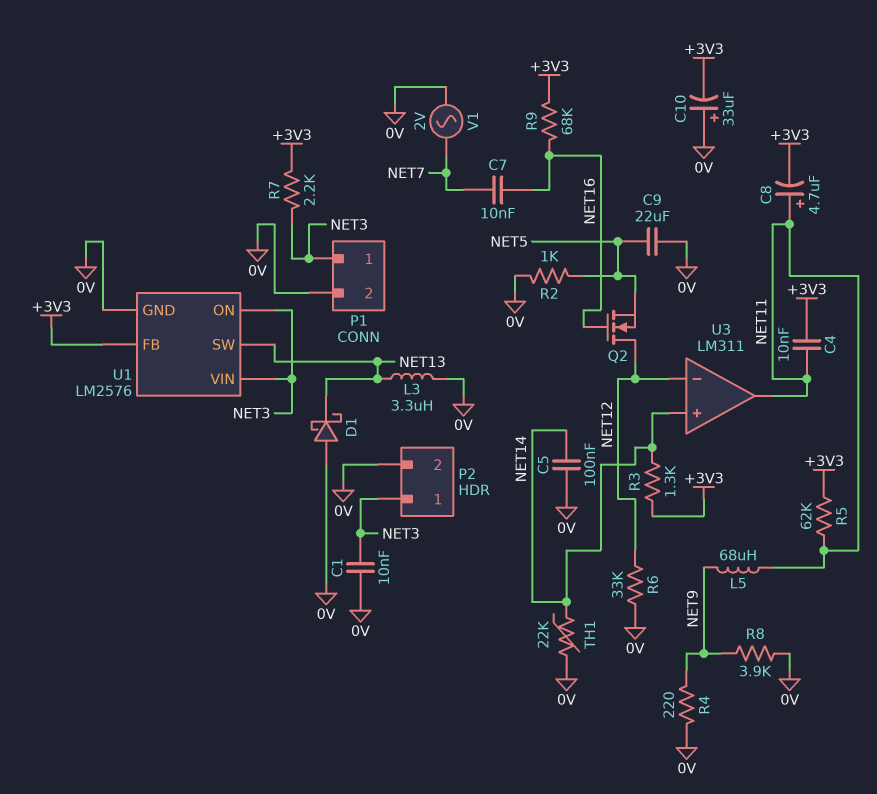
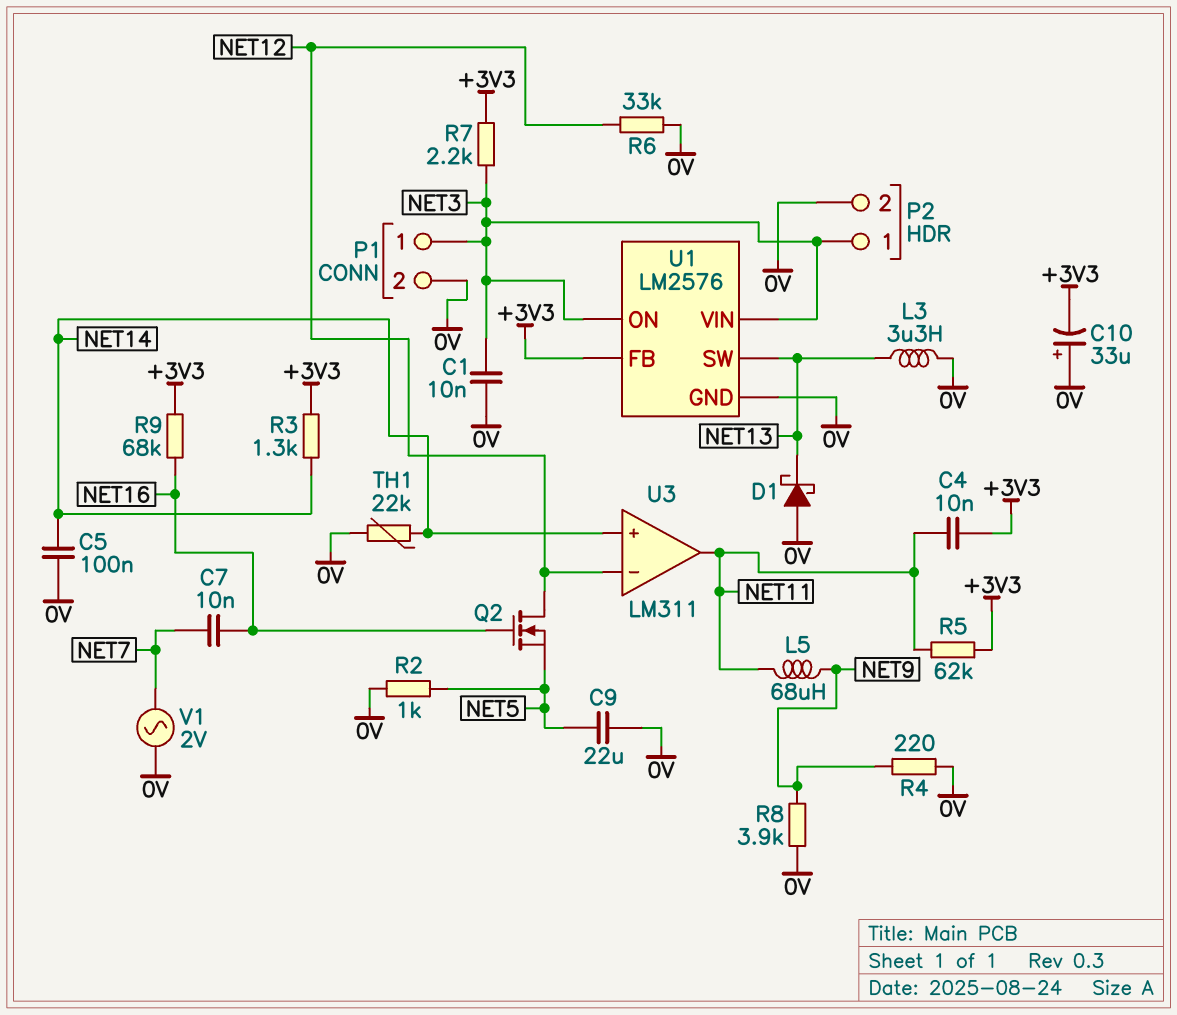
C8: 4.7uF (plus NET11, minus +3V3) -> none

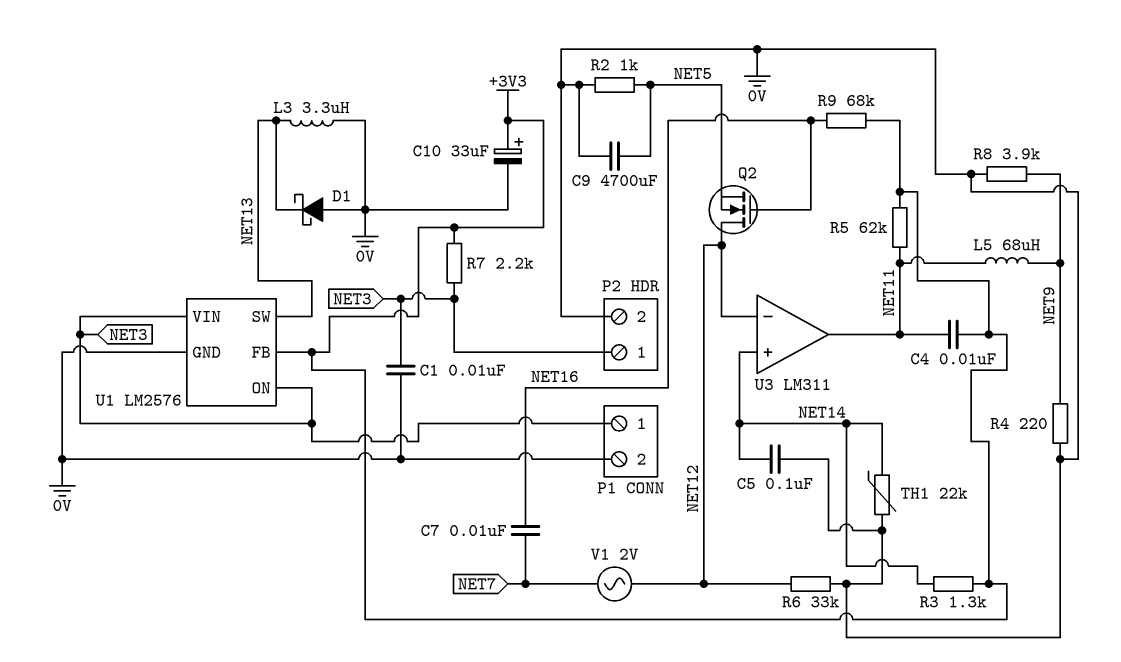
C9: 22uF (0V, NET5) -> 4700uF (0V, NET5)
C10: 33uF (plus 0V, minus +3V3) -> 33uF (plus +3V3, minus 0V)
V1: AC 2V (0V, NET7) -> AC 2V (NET7, NET12)

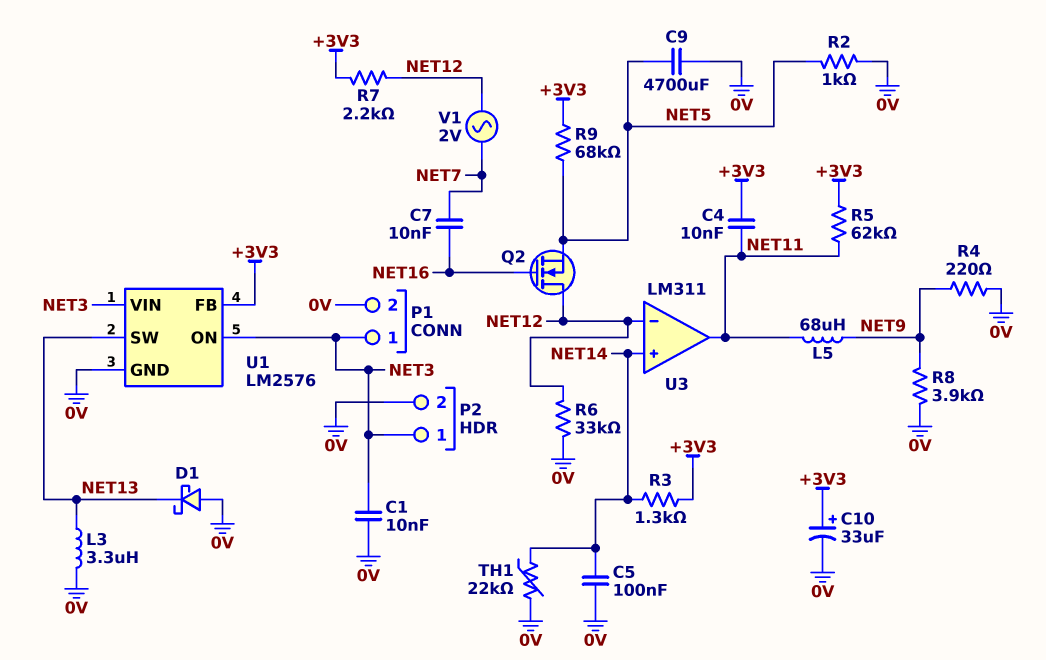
R7: 2.2k (+3V3, NET3) -> 2.2k (+3V3, NET12)
R9: 68k (+3V3, NET16) -> 68k (+3V3, NET5)

